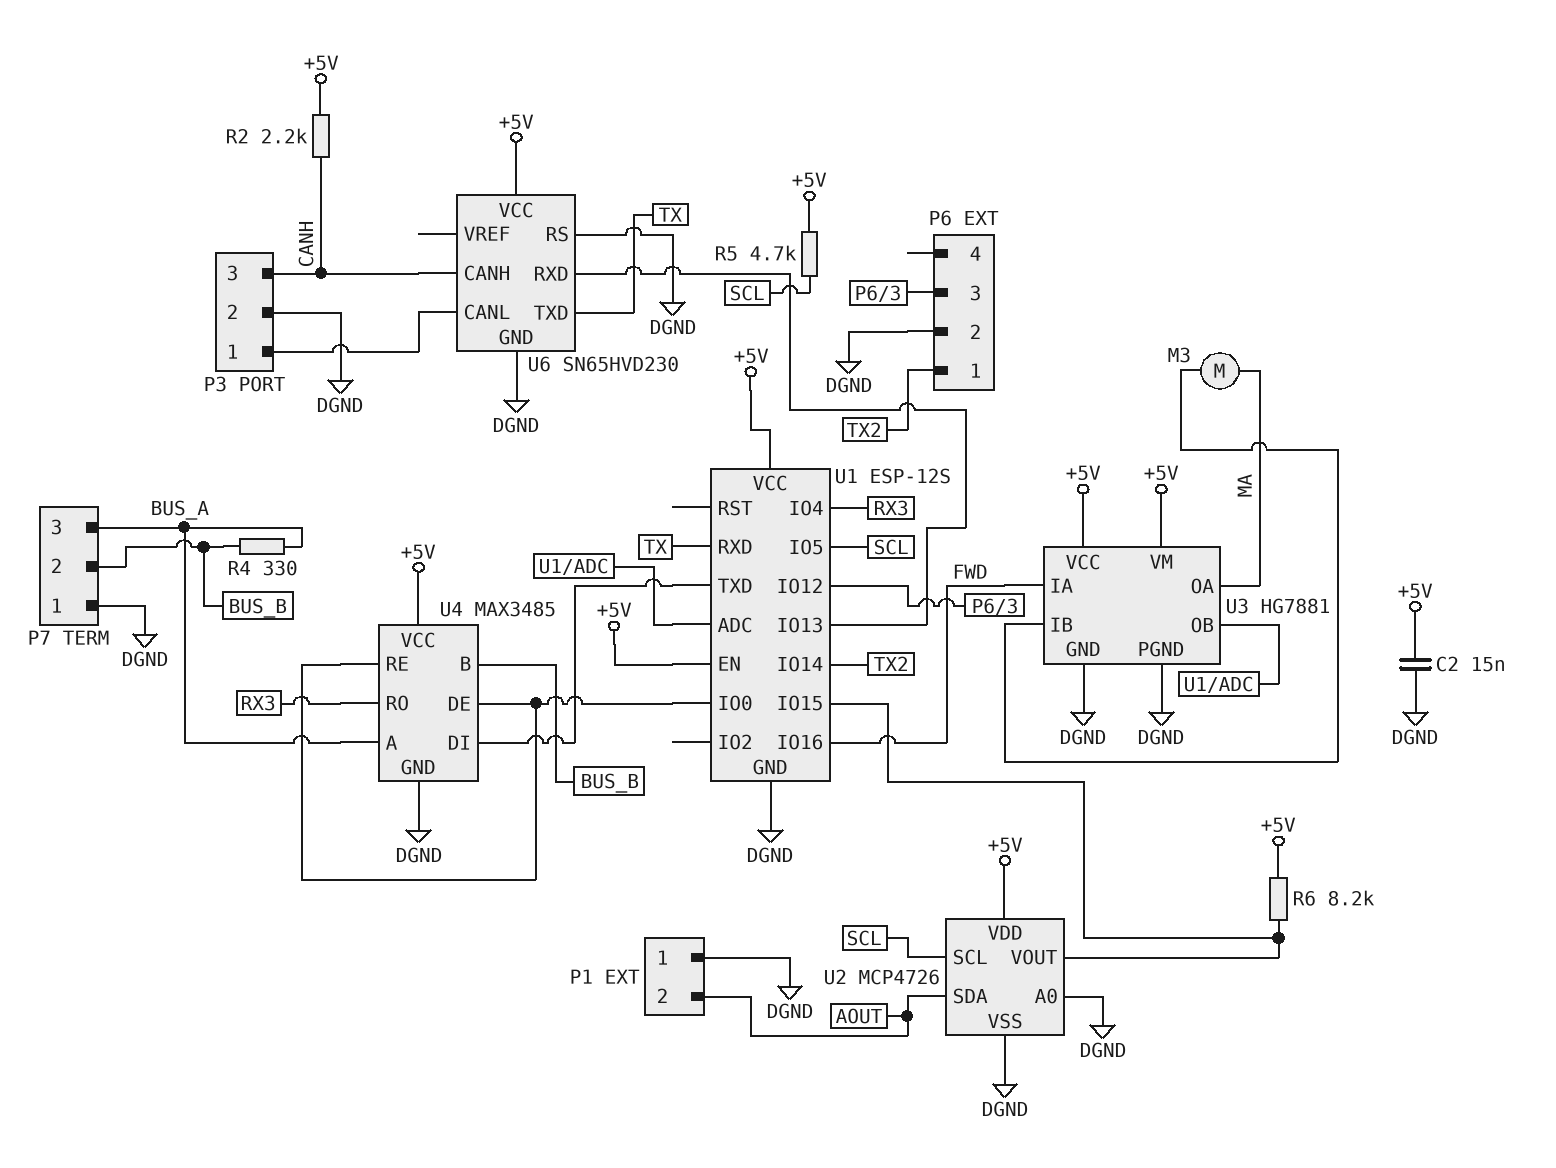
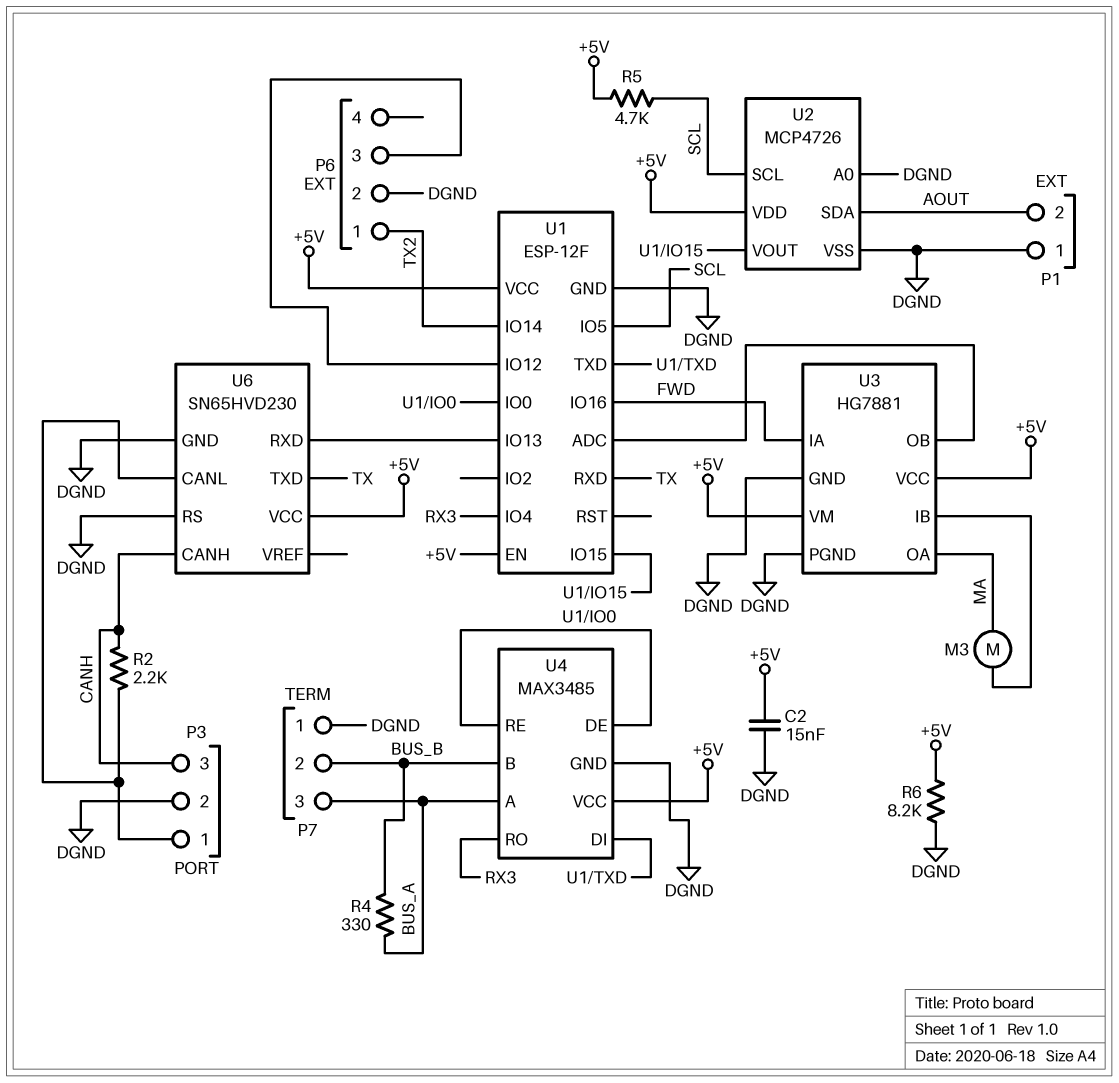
R2: 2.2k (+5V, CANH) -> 2.2k (CANH, P3/1)
R6: 8.2k (+5V, U1/IO15) -> 8.2k (+5V, DGND)
U1: ESP-12S -> ESP-12F

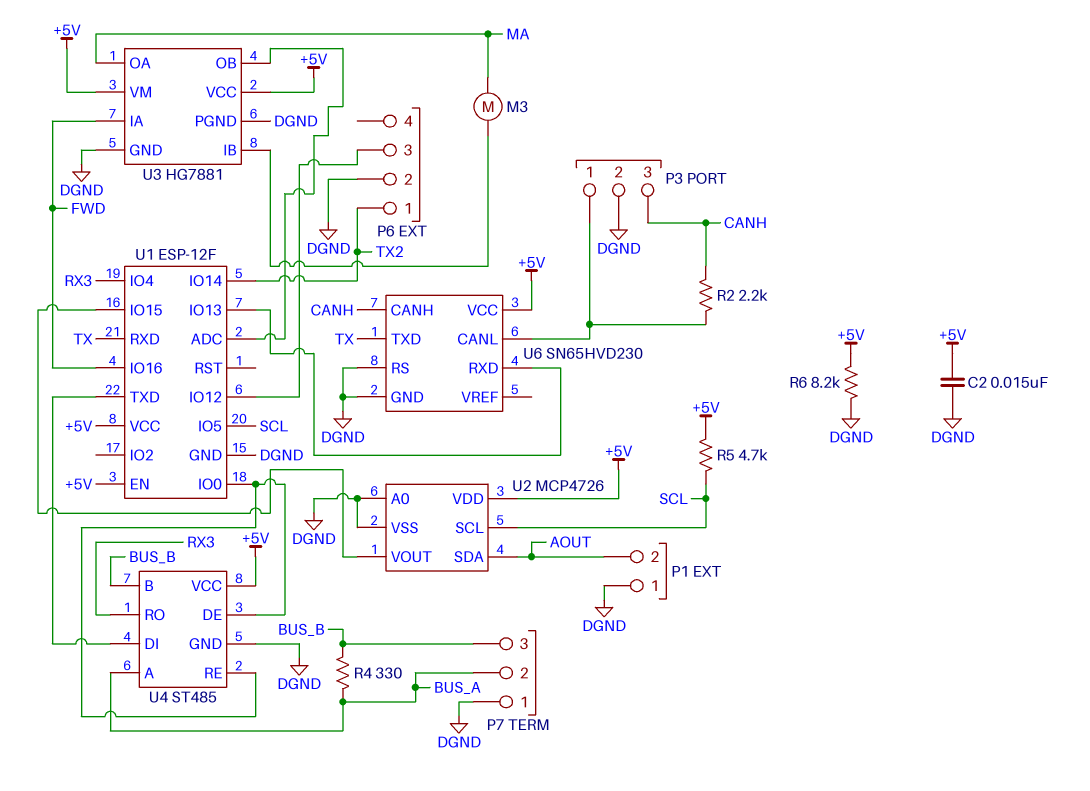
P7 pin 2: BUS_B -> BUS_A
P7 pin 3: BUS_A -> BUS_B
U4: MAX3485 -> ST485

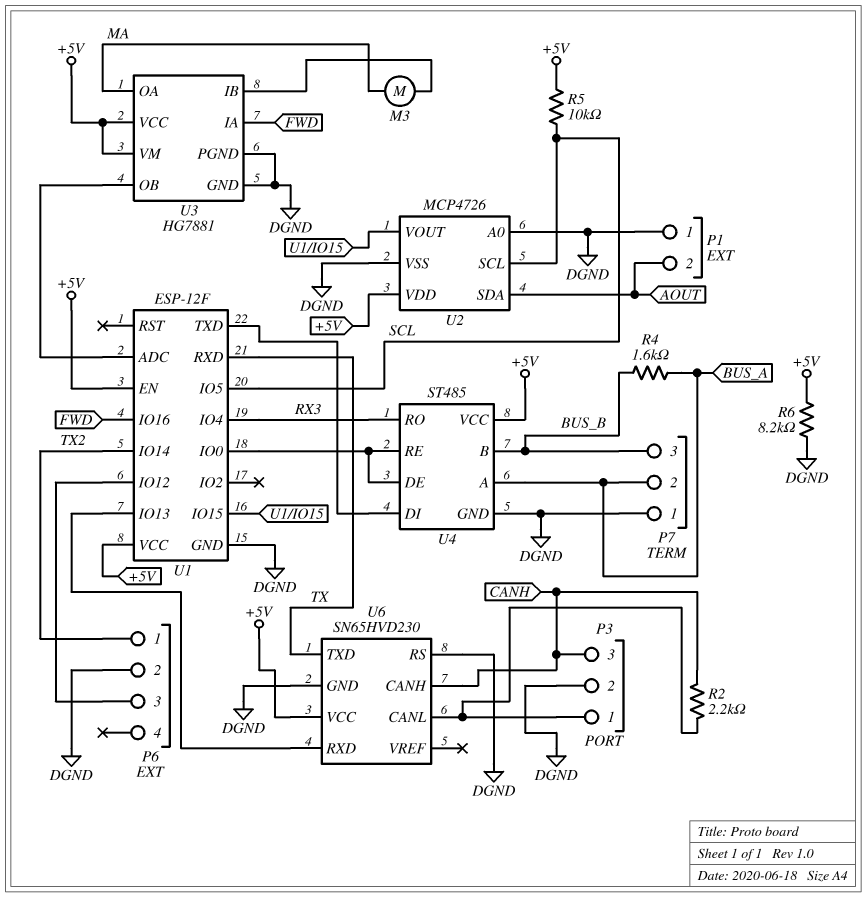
C2: 15nF (+5V, DGND) -> none
R4: 330 (BUS_A, BUS_B) -> 1.6k (BUS_A, BUS_B)
R5: 4.7k (+5V, SCL) -> 10k (+5V, SCL)

